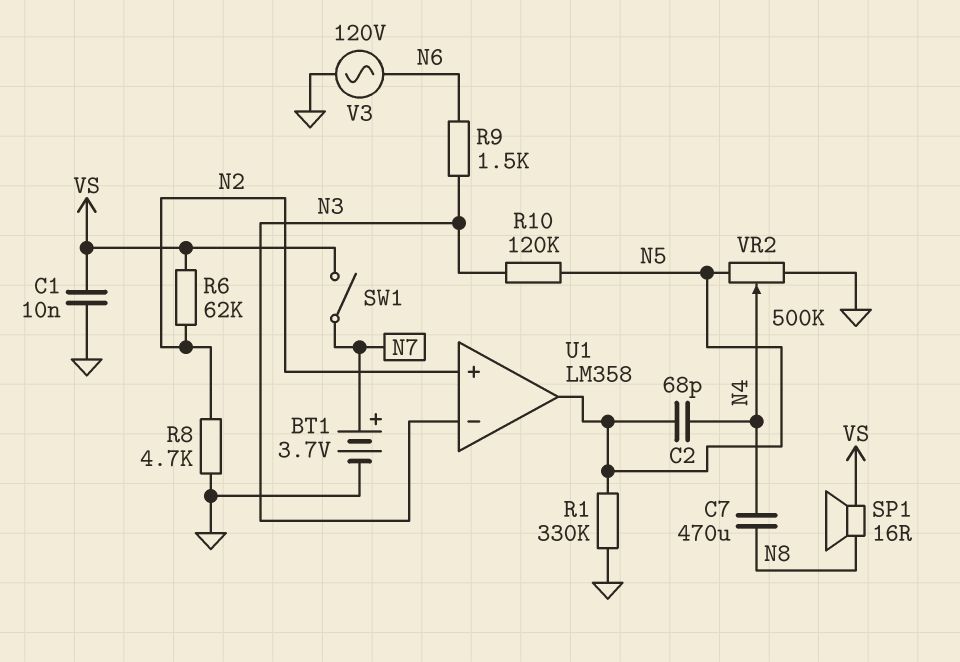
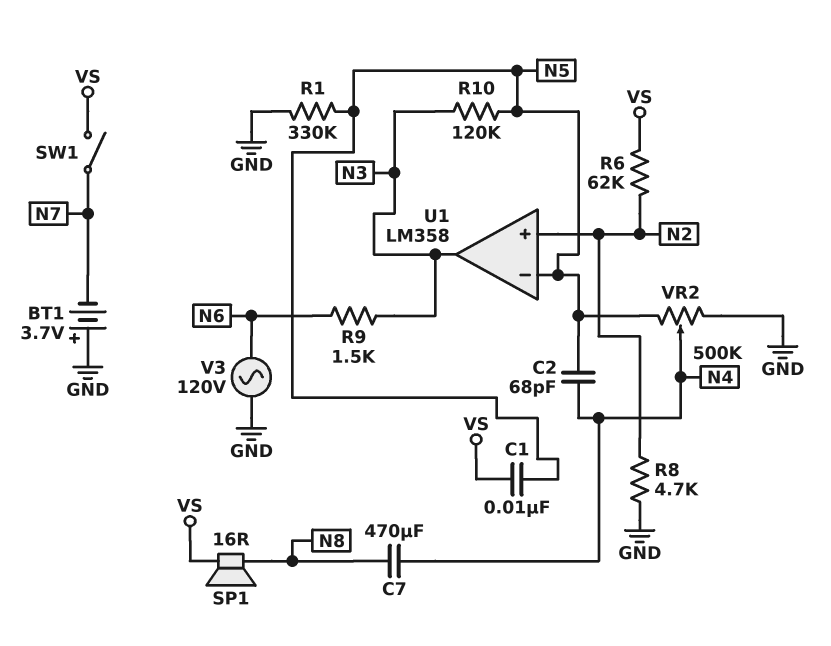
BT1: 3.7V (plus N7, minus GND) -> 3.7V (plus GND, minus N7)
C1: 10nF (GND, VS) -> 10nF (N5, VS)
U1 pin in-: N3 -> N5
U1 pin out: N5 -> N3

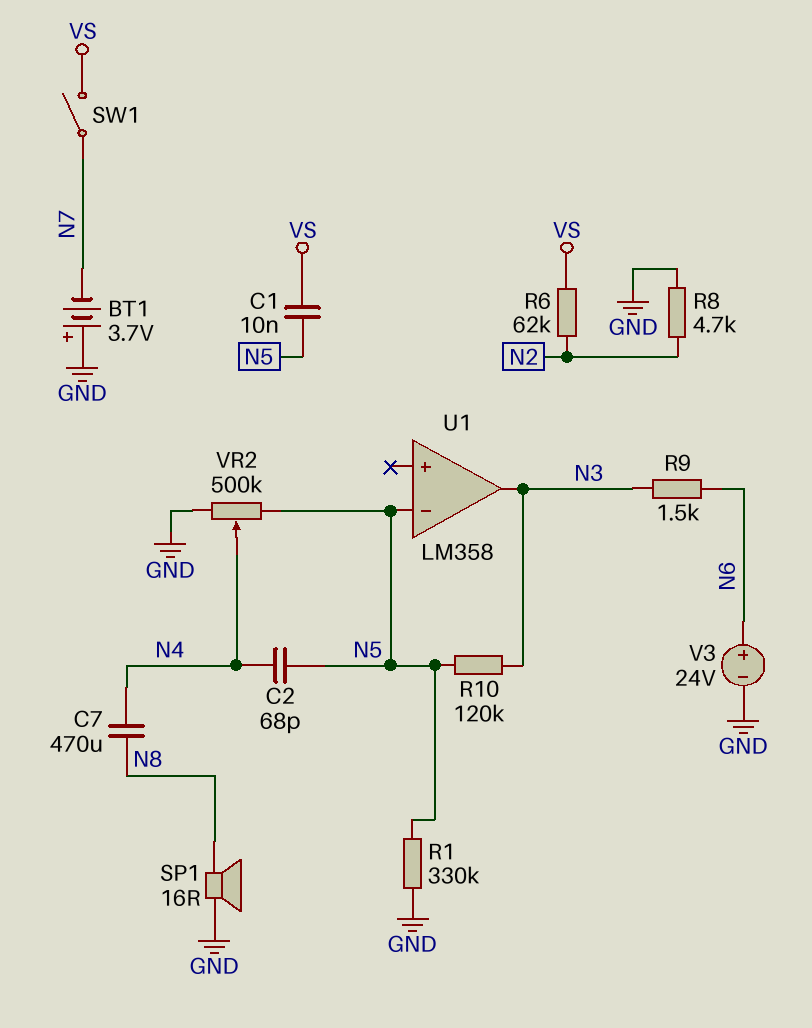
SP1: speaker 16R (N8, VS) -> speaker 16R (GND, N8)
U1 pin in+: N2 -> none
V3: AC 120V (GND, N6) -> 24V (plus N6, minus GND)

